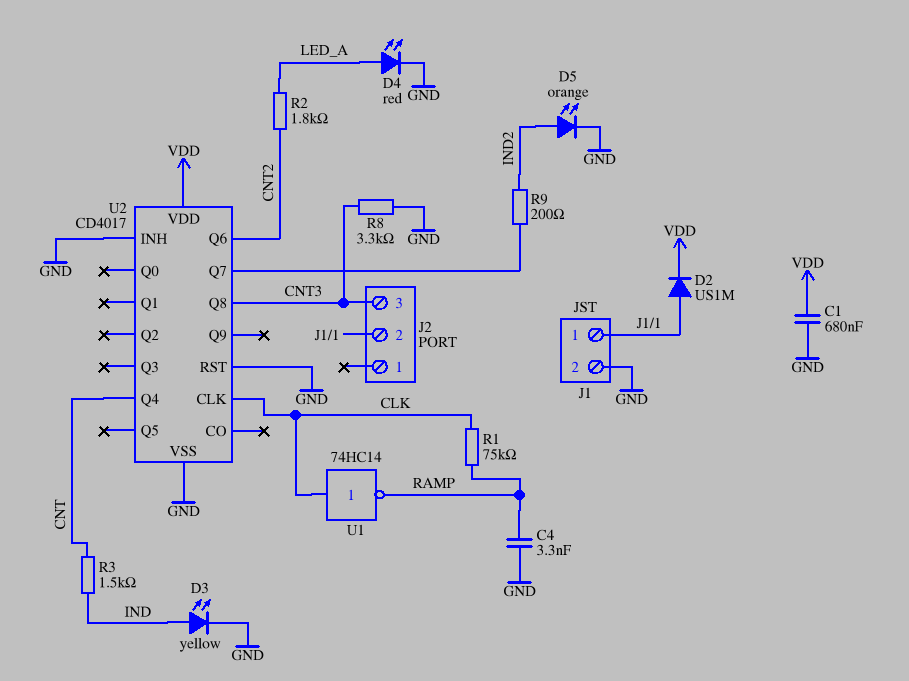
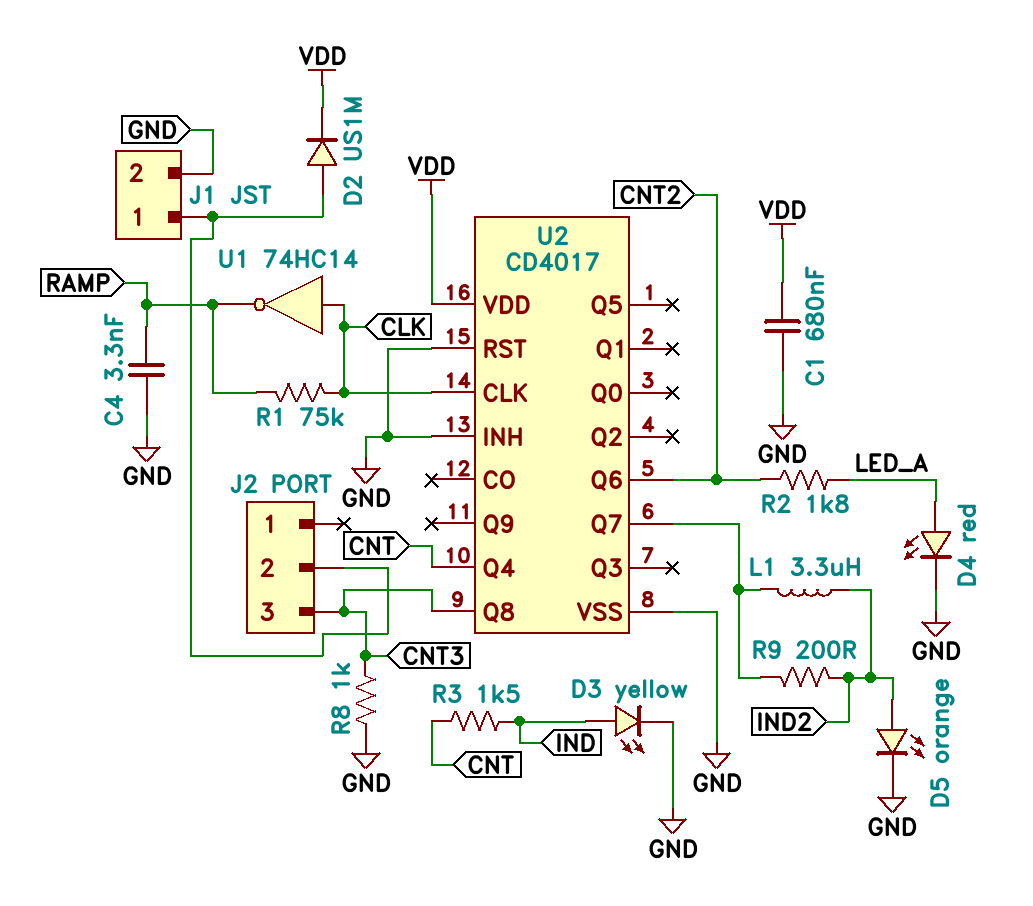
L1: none -> 3.3uH (IND2, U2/Q7)
R8: 3.3k (CNT3, GND) -> 1k (CNT3, GND)

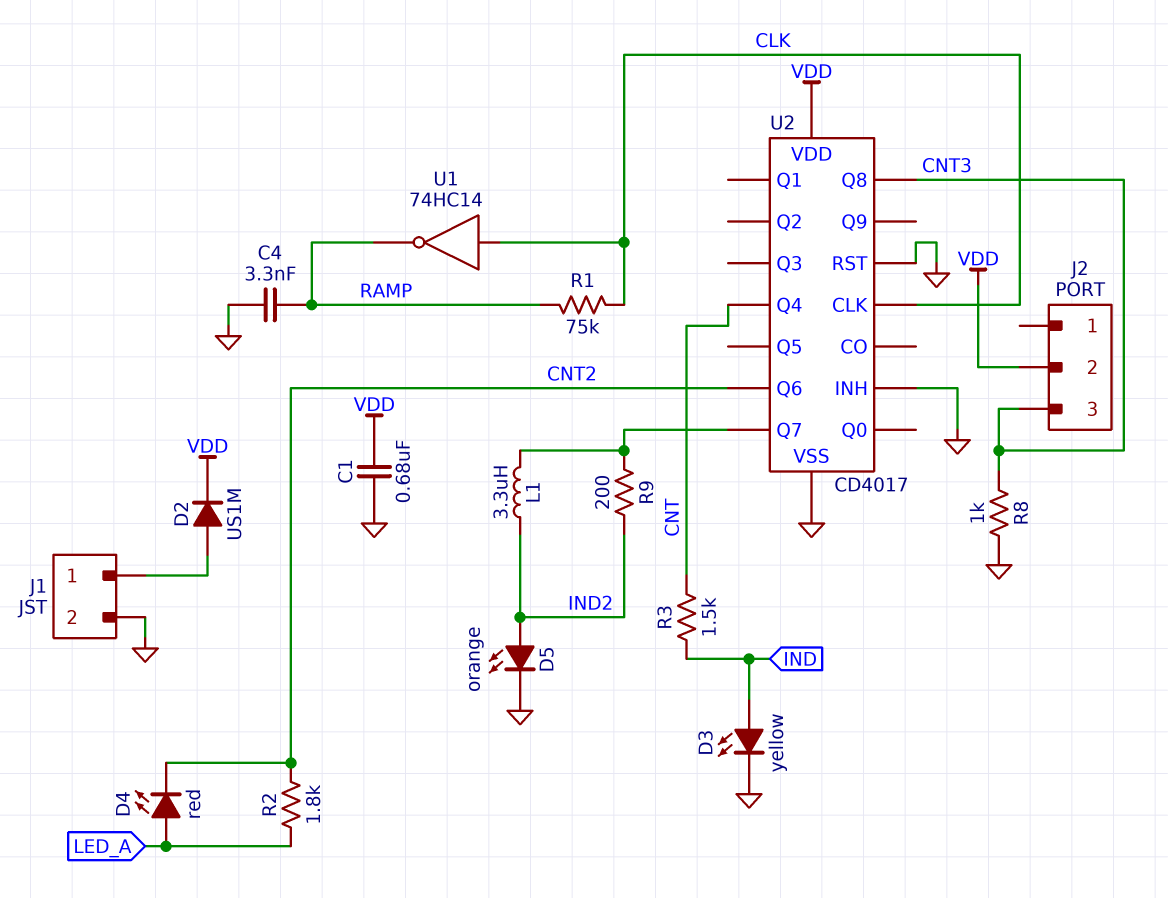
D4: LED red (A LED_A, K GND) -> LED red (A LED_A, K CNT2)
J2 pin 2: J1/1 -> VDD

